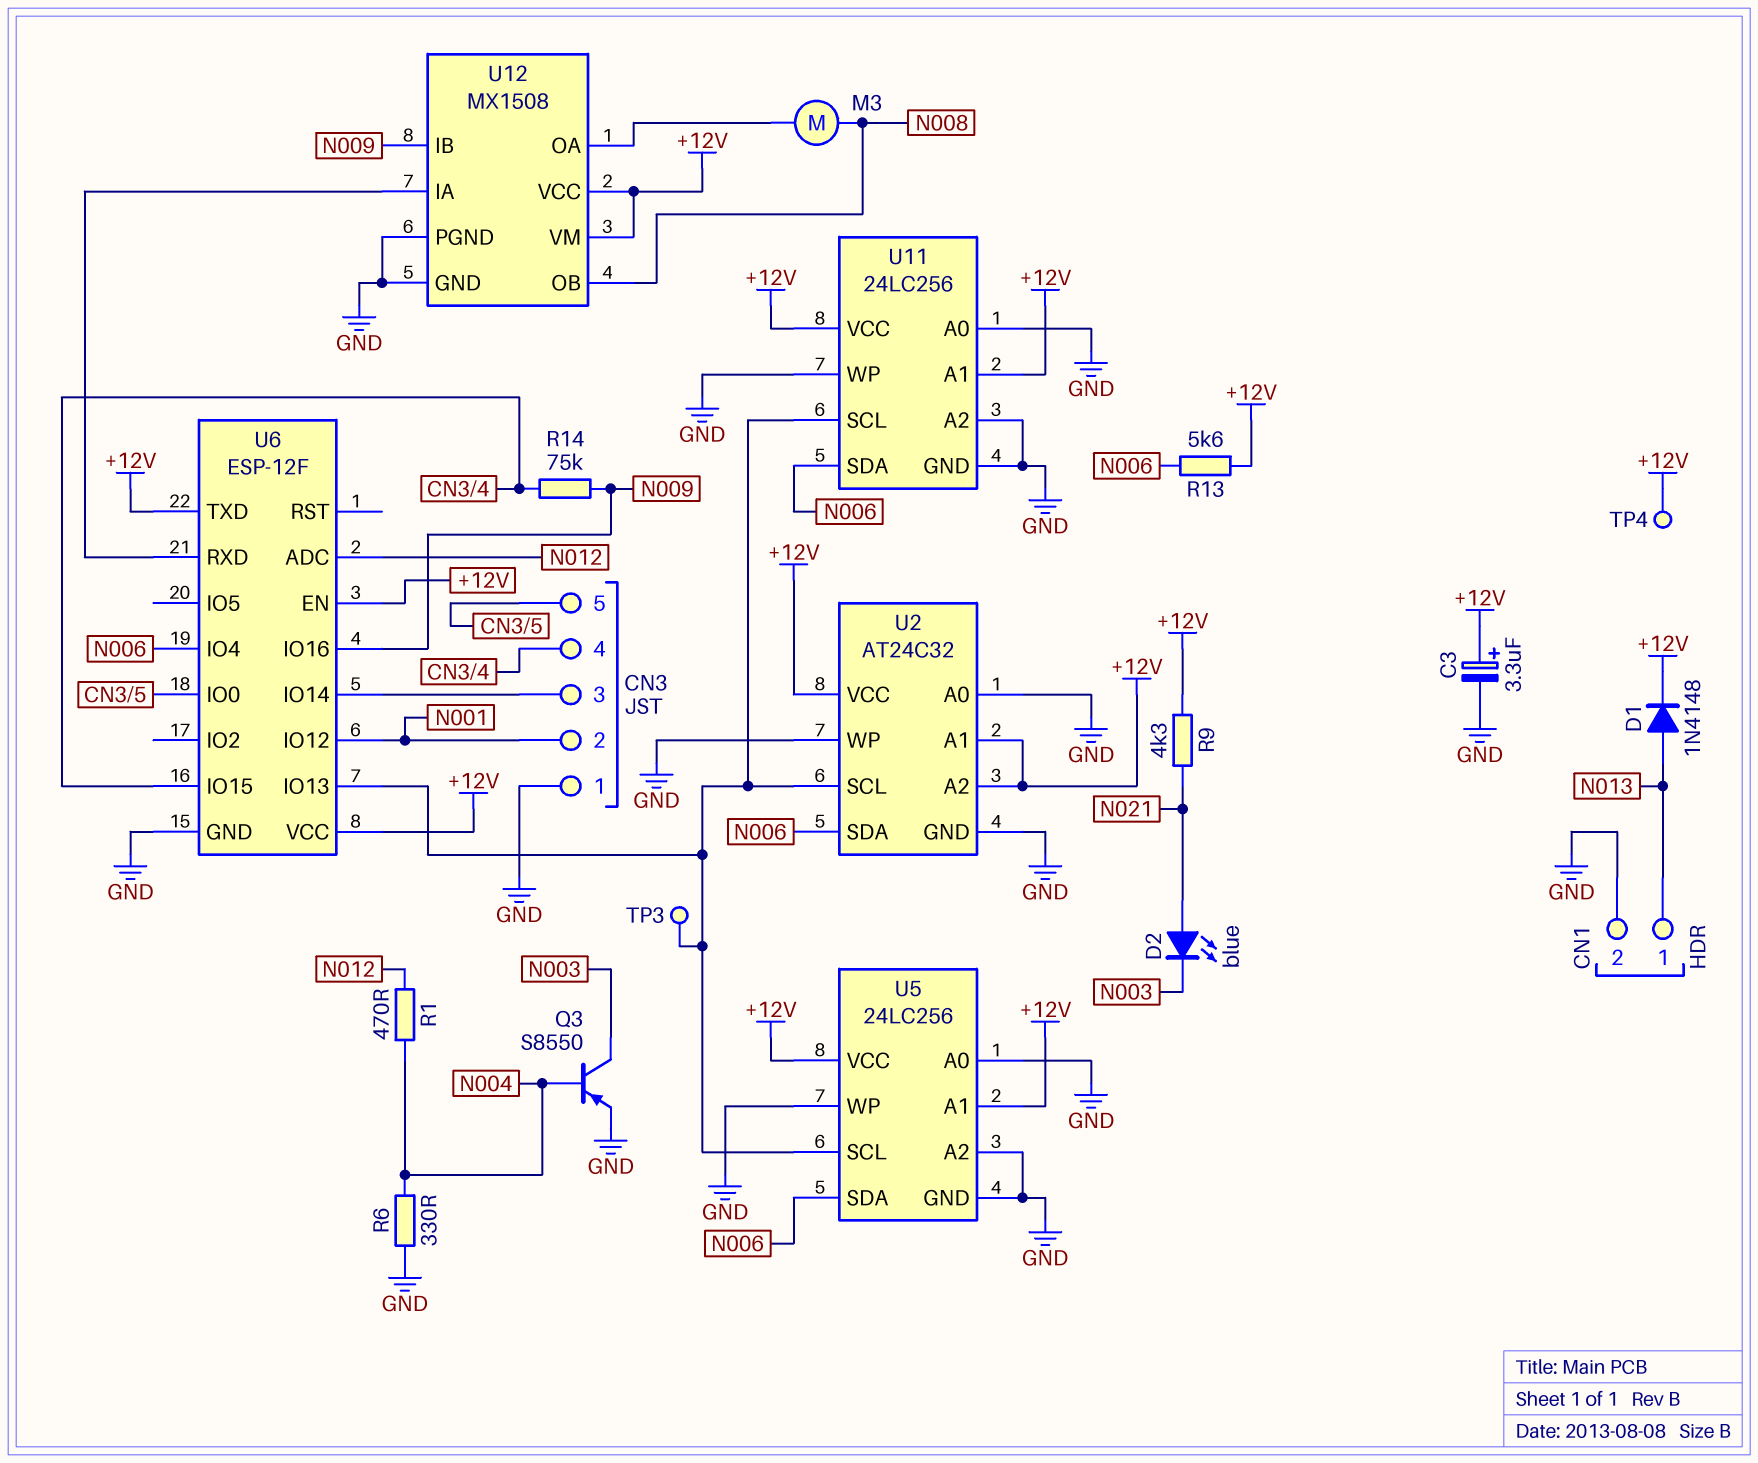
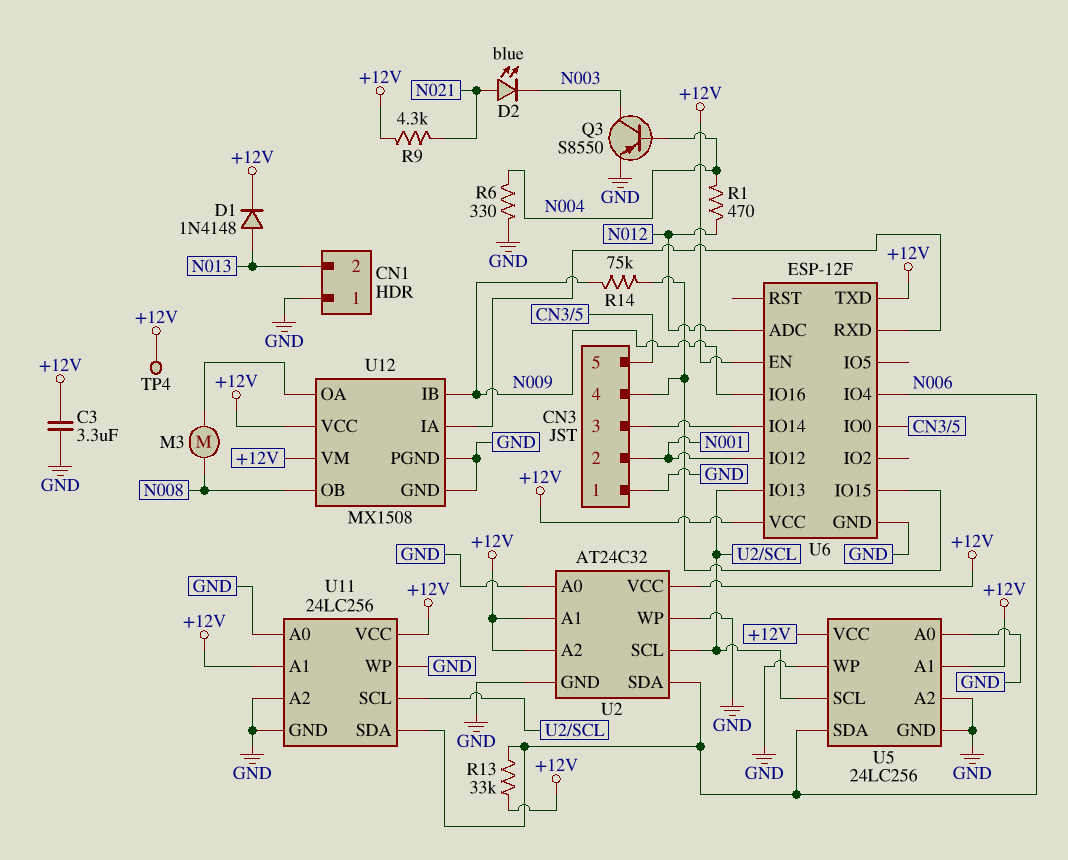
C3: 3.3uF (plus +12V, minus GND) -> 3.3uF (+12V, GND)
CN1 pin 1: N013 -> GND
CN1 pin 2: GND -> N013
R13: 5.6k (+12V, N006) -> 33k (+12V, N006)
TP3: test point (U2/SCL) -> none

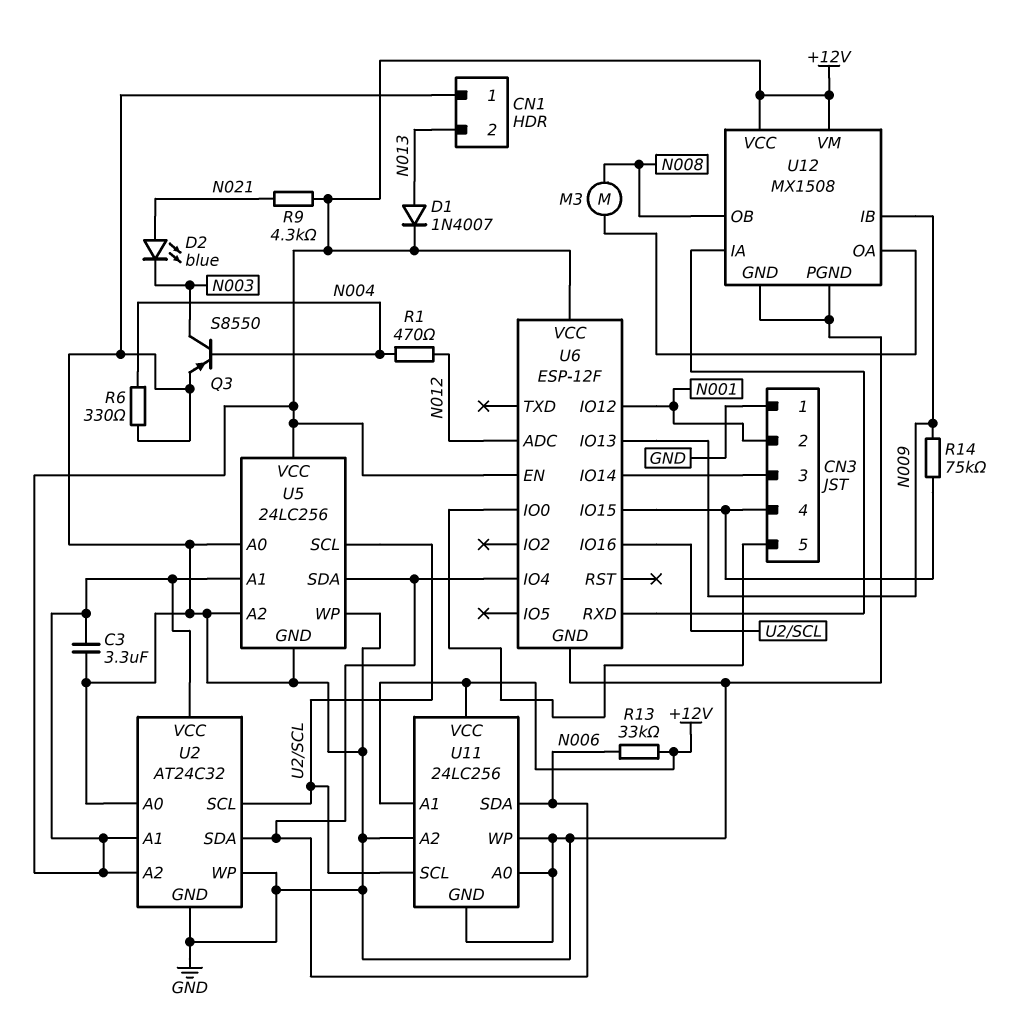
D1: diode 1N4148 (A N013, K +12V) -> diode 1N4007 (A N013, K +12V)
TP4: test point (+12V) -> none
U6 pin IO13: U2/SCL -> N009
U6 pin IO16: N009 -> U2/SCL
U6 pin TXD: +12V -> none

